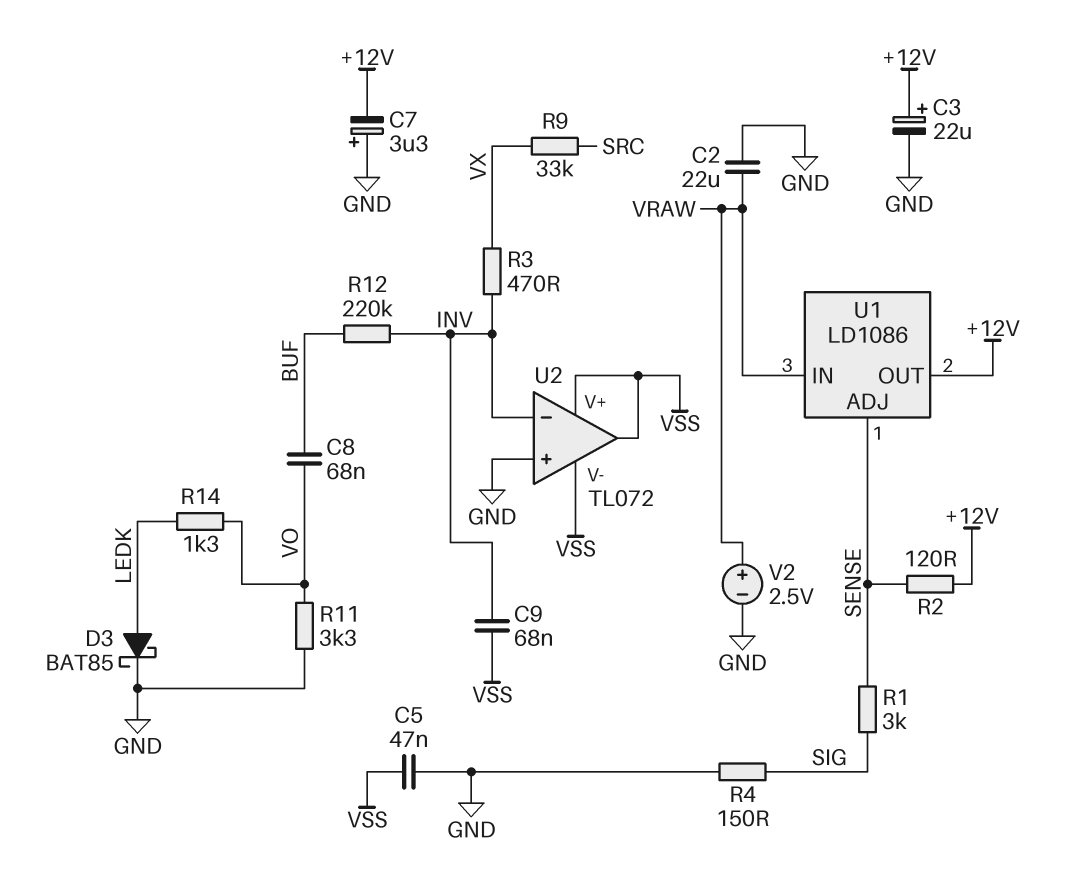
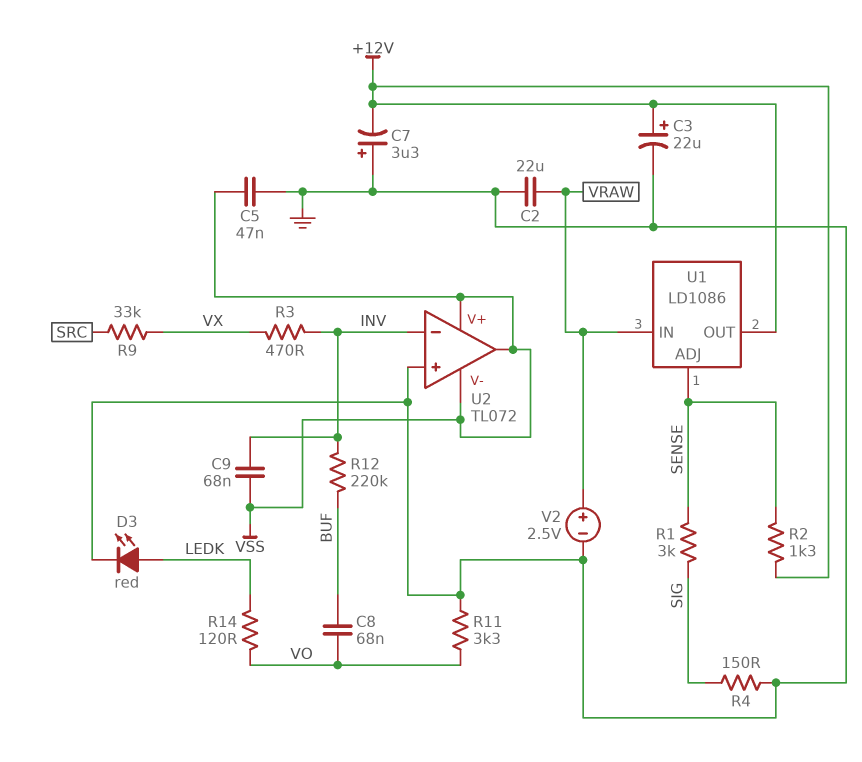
D3: schottky BAT85 (A LEDK, K GND) -> LED red (A LEDK, K GND)
R2: 120 (+12V, SENSE) -> 1.3k (+12V, SENSE)
R14: 1.3k (LEDK, VO) -> 120 (LEDK, VO)

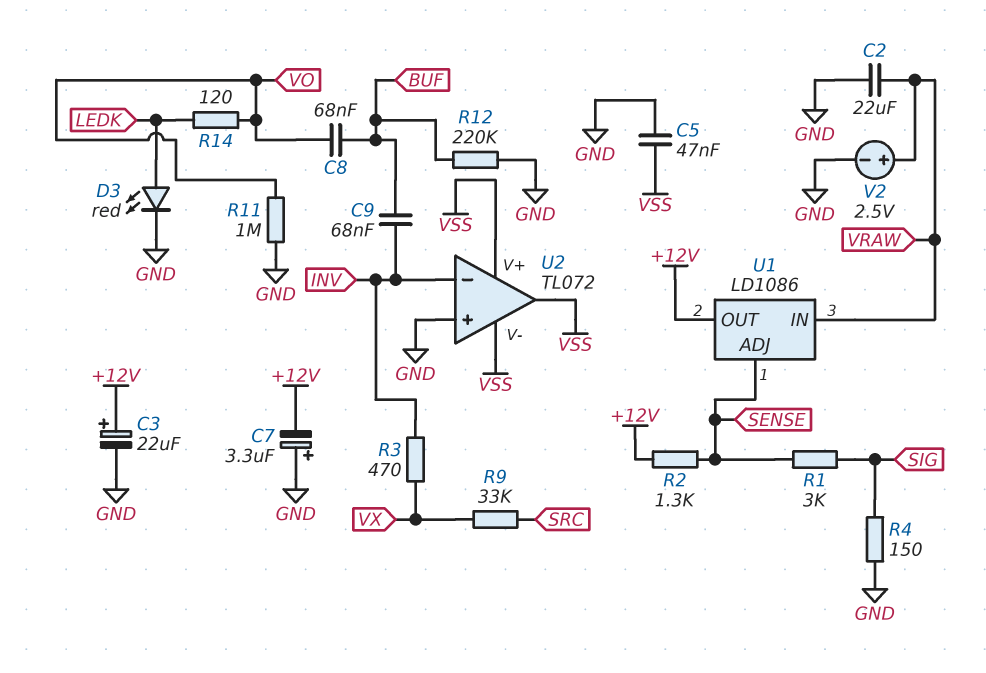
C9: 68nF (INV, VSS) -> 68nF (BUF, INV)
R11: 3.3k (GND, VO) -> 1M (GND, VO)
R12: 220k (BUF, INV) -> 220k (BUF, GND)

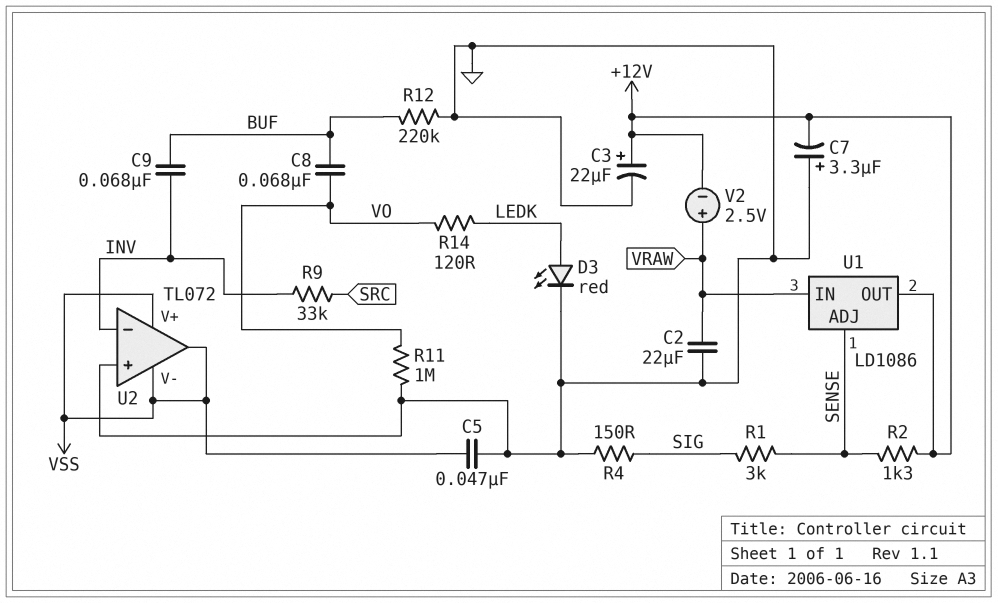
R3: 470 (INV, VX) -> none
R9: 33k (SRC, VX) -> 33k (INV, SRC)
V2: 2.5V (plus VRAW, minus GND) -> 2.5V (plus VRAW, minus +12V)

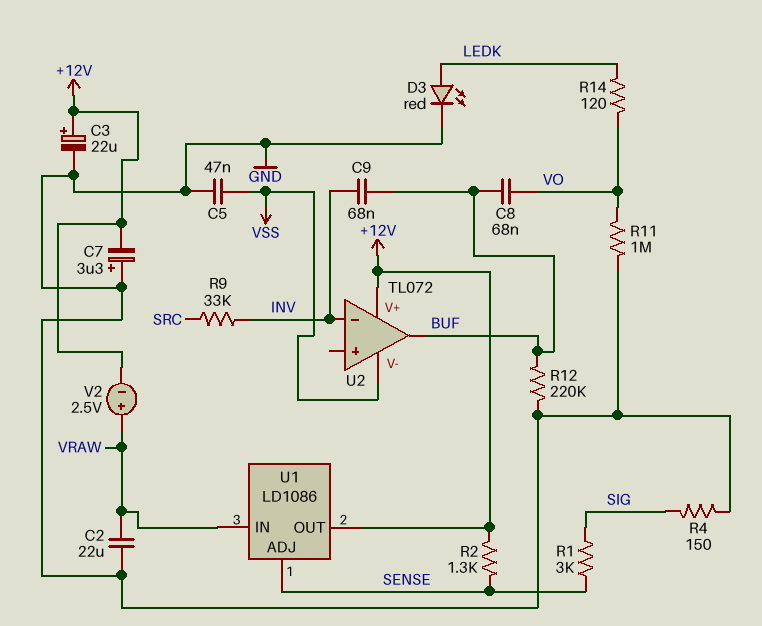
U2 pin V+: VSS -> +12V
U2 pin in+: GND -> none
U2 pin out: VSS -> BUF

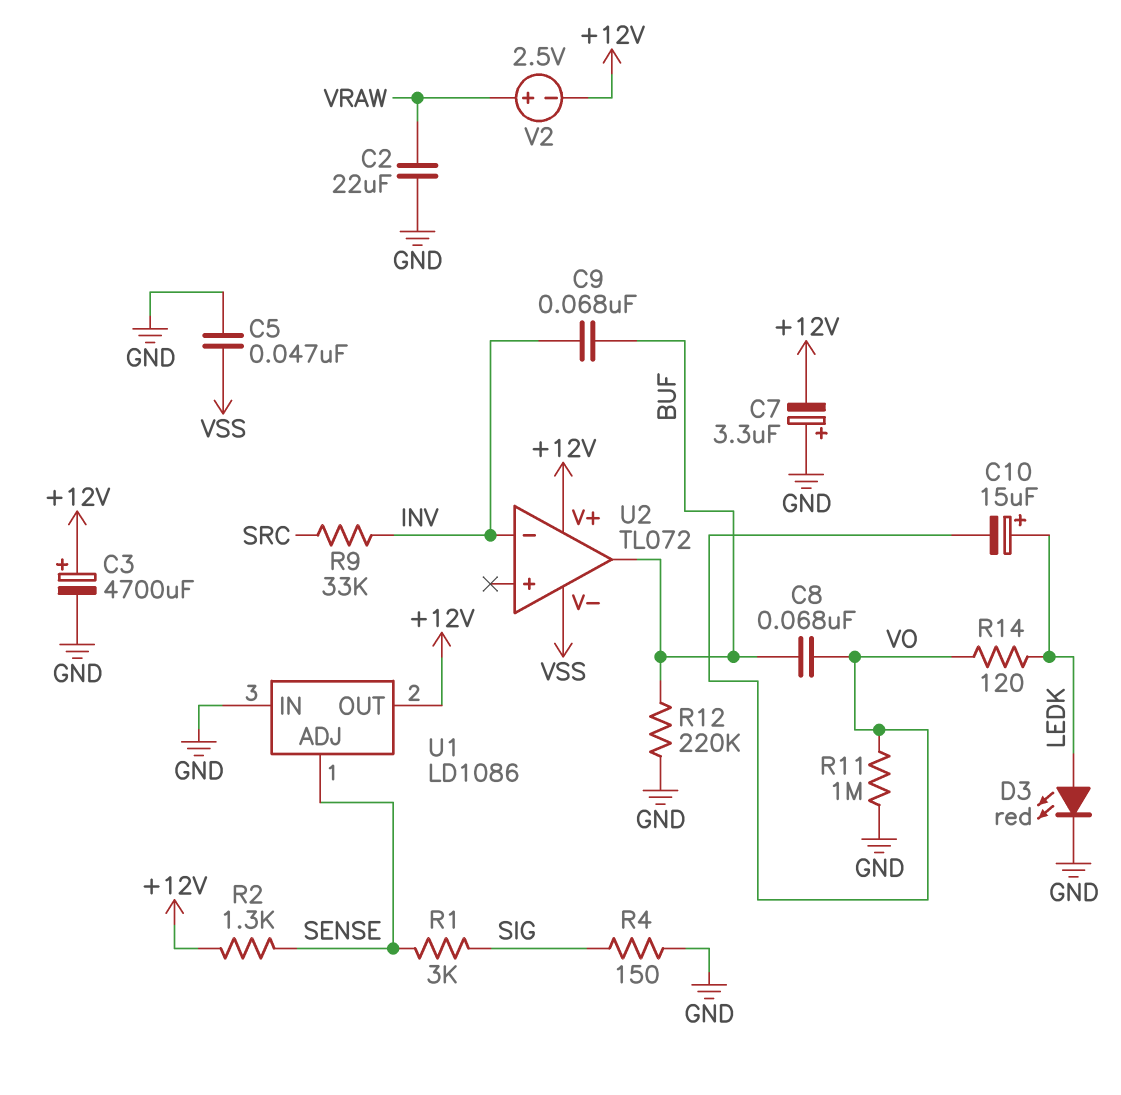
C3: 22uF (plus +12V, minus GND) -> 4700uF (plus +12V, minus GND)
C10: none -> 15uF (plus LEDK, minus VO)
U1 pin IN: VRAW -> GND

